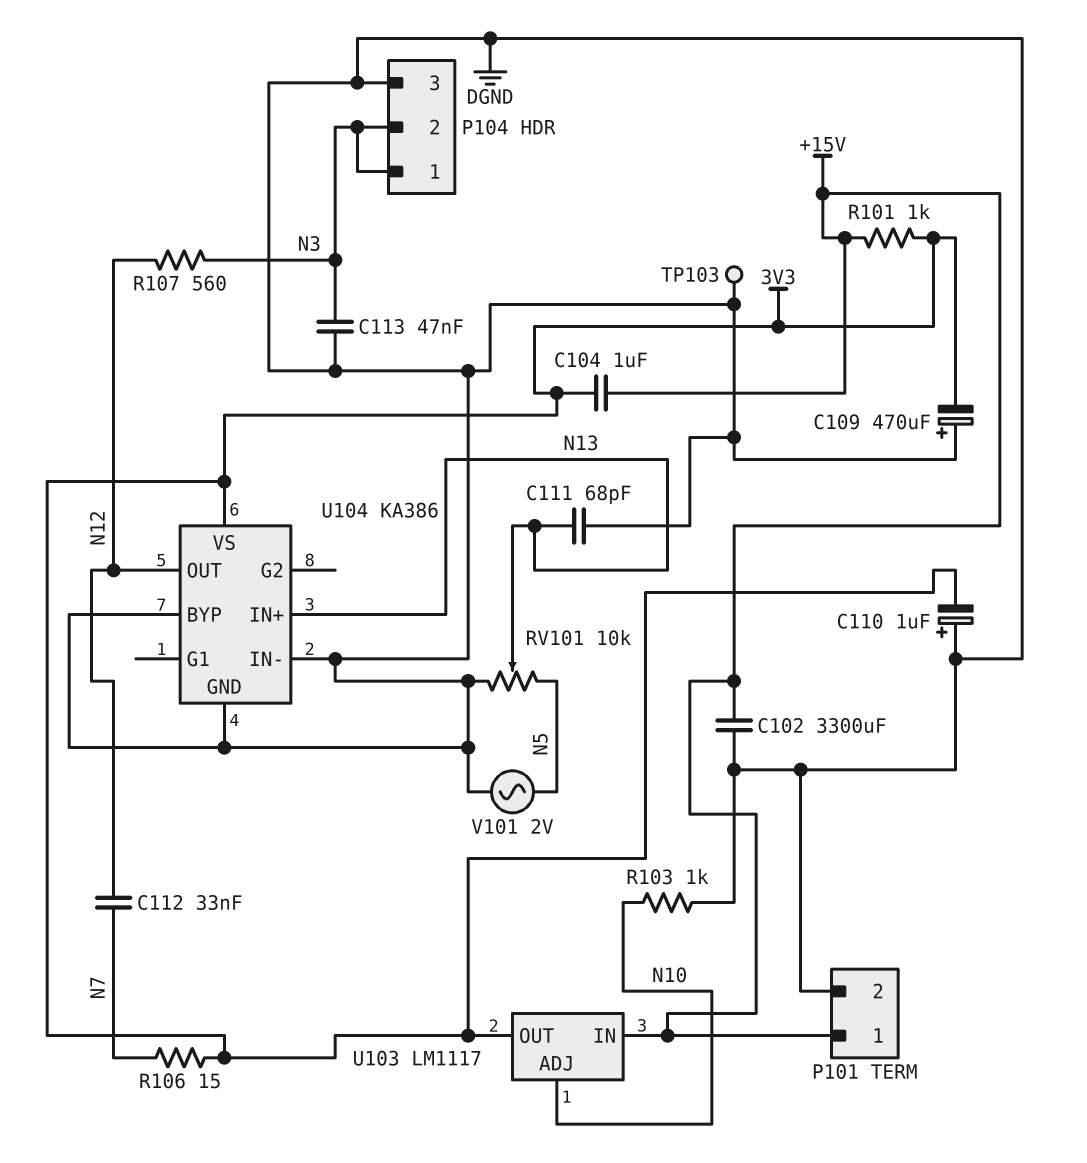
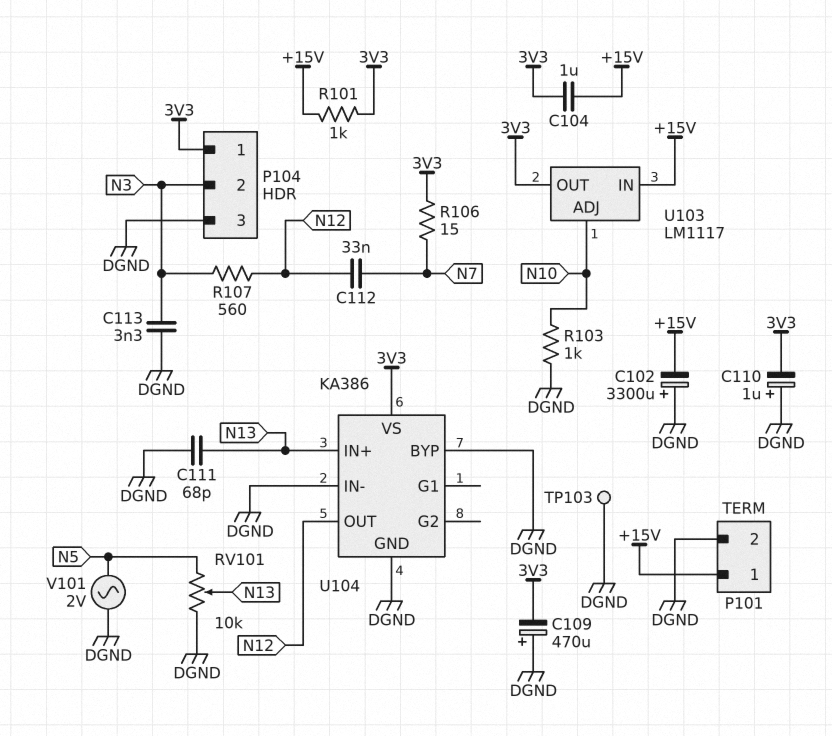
C102: 3300uF (+15V, DGND) -> 3300uF (plus DGND, minus +15V)
C113: 47nF (DGND, N3) -> 3.3nF (DGND, N3)
P104 pin 1: N3 -> 3V3

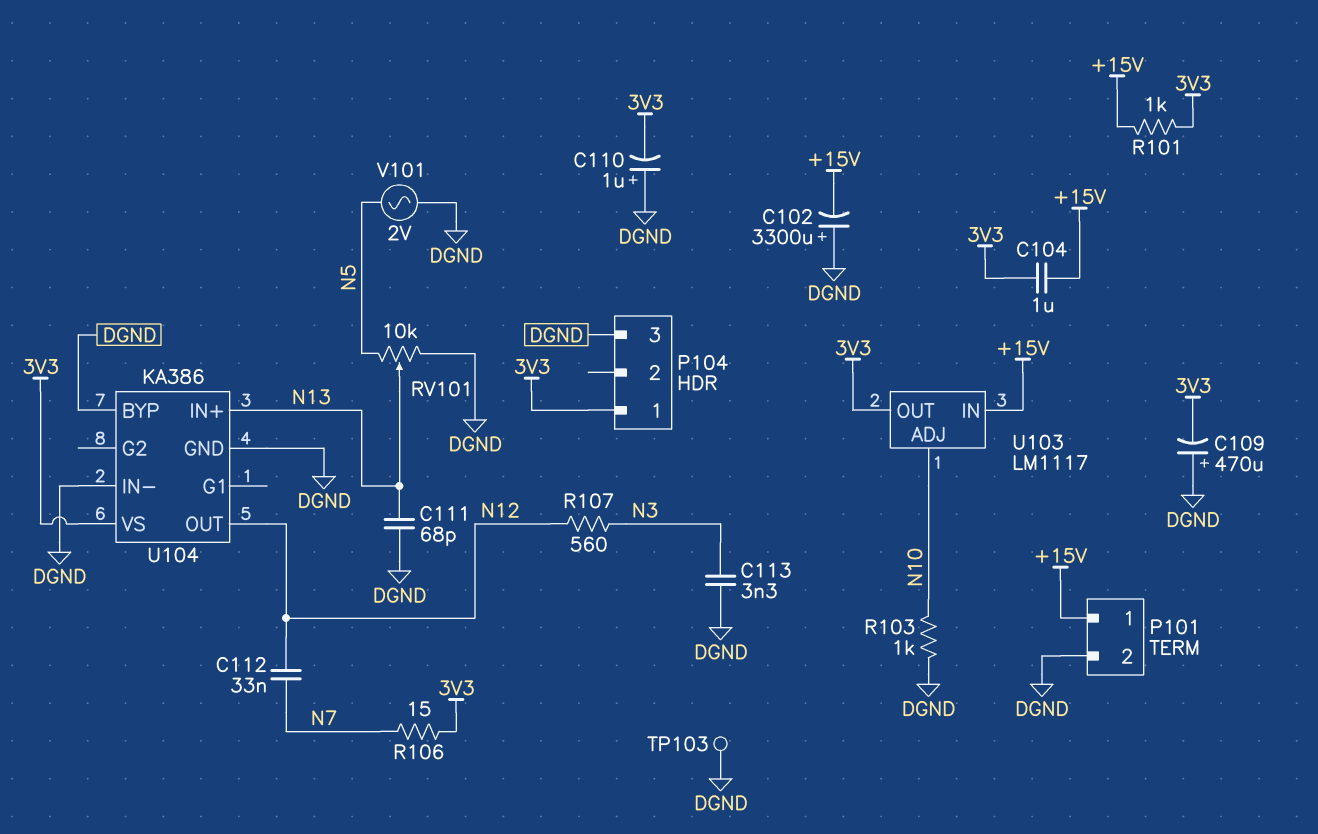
P104 pin 2: N3 -> none

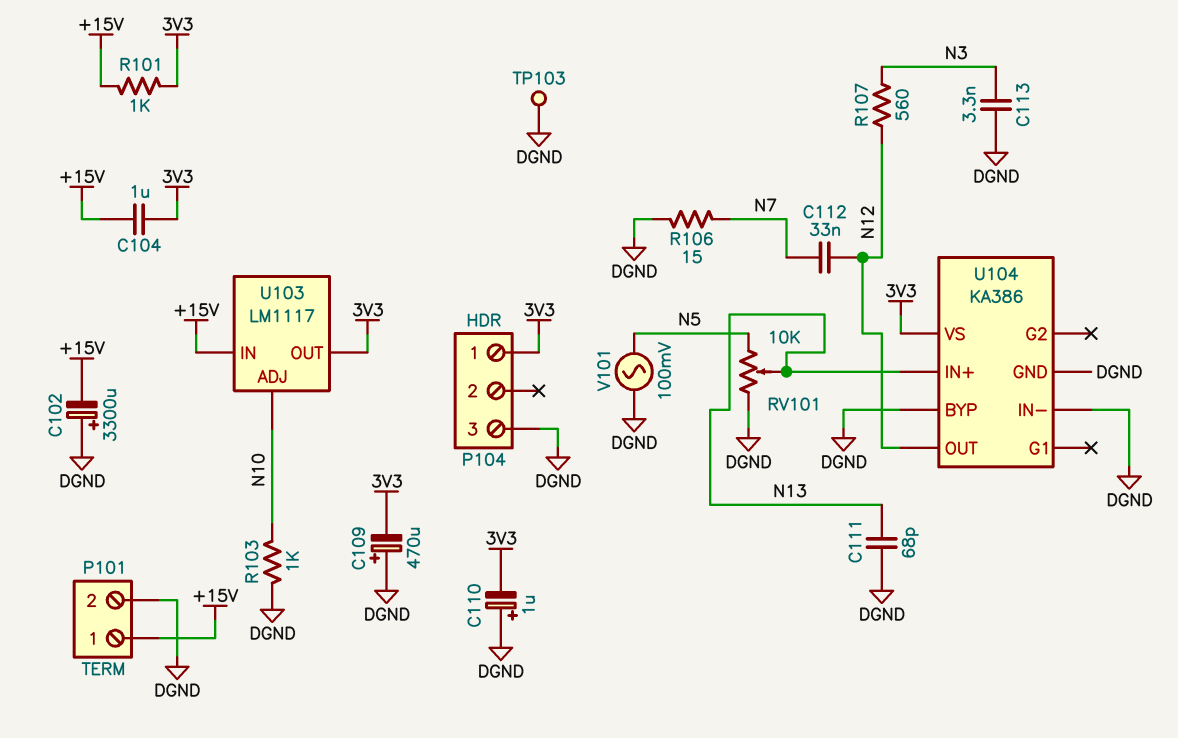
R106: 15 (3V3, N7) -> 15 (DGND, N7)
V101: AC 2V (DGND, N5) -> AC 100mV (DGND, N5)

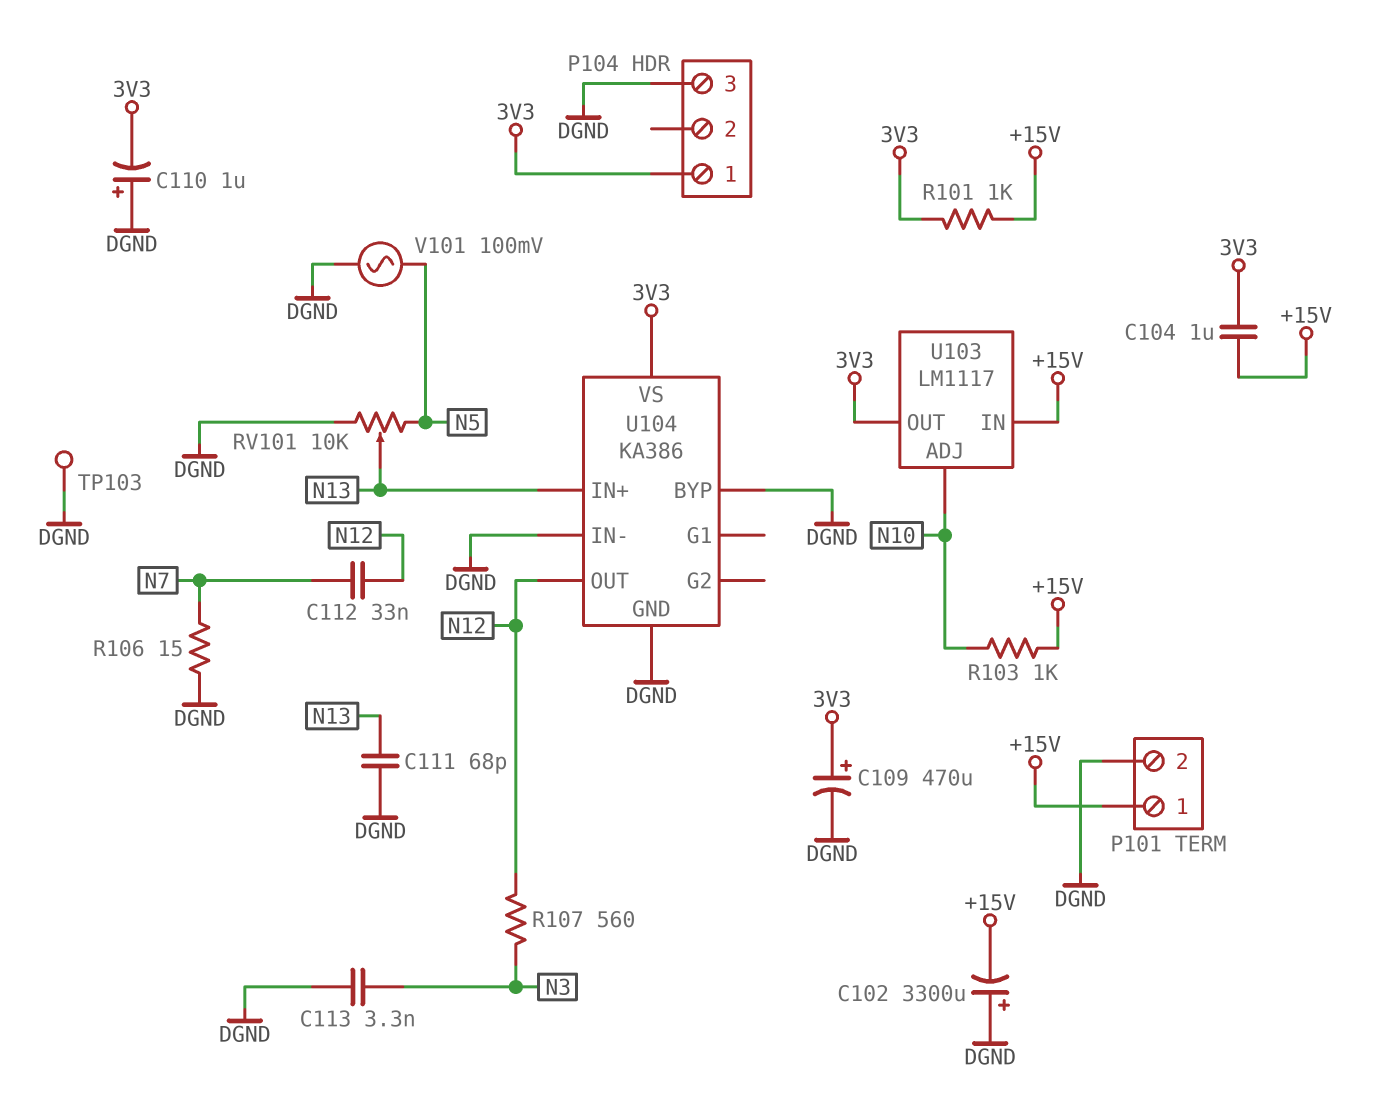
C109: 470uF (plus DGND, minus 3V3) -> 470uF (plus 3V3, minus DGND)
R103: 1k (DGND, N10) -> 1k (+15V, N10)

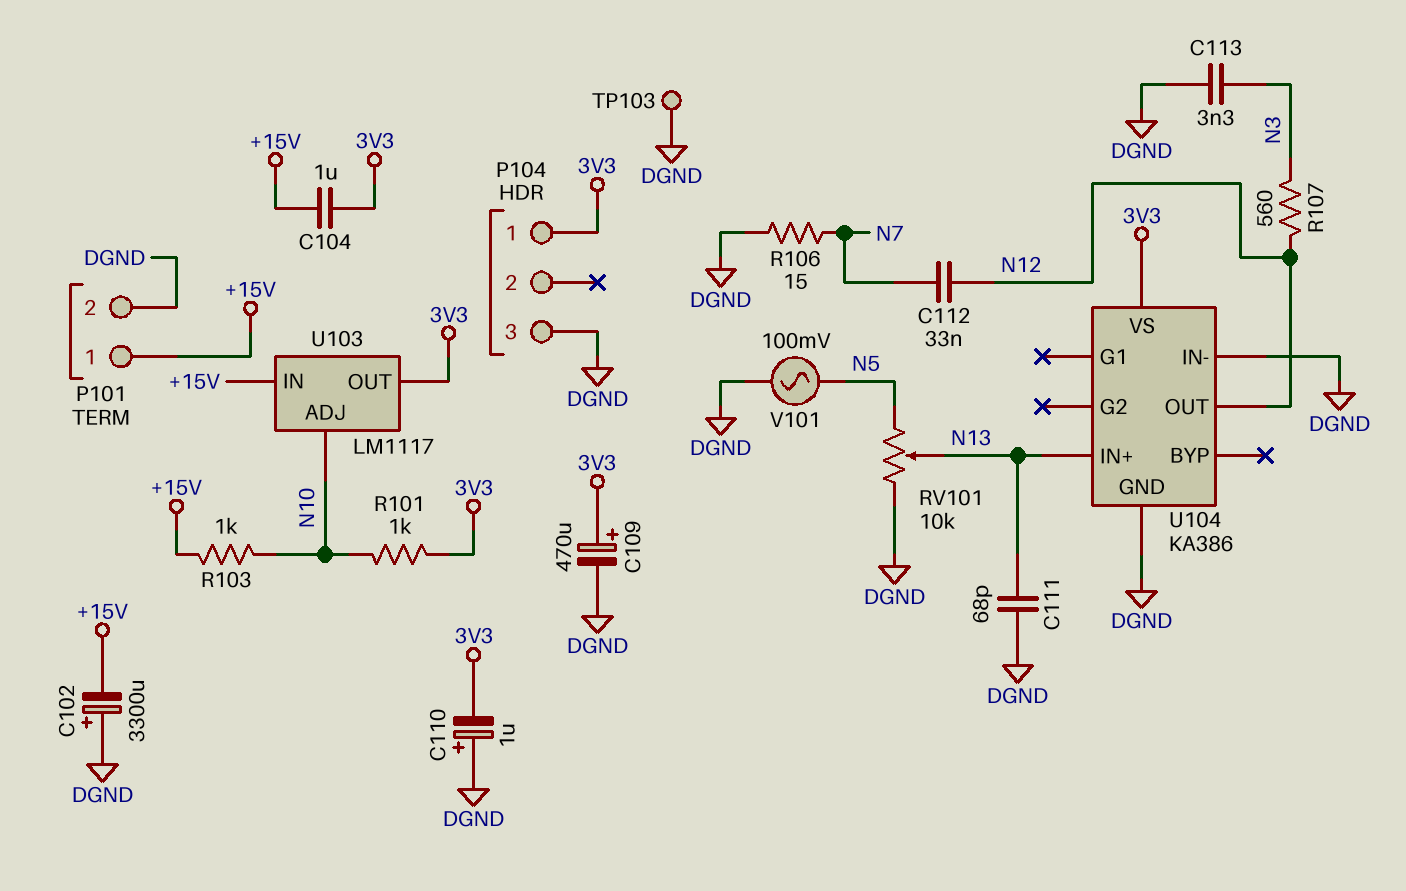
R101: 1k (+15V, 3V3) -> 1k (3V3, N10)
U104 pin BYP: DGND -> none

